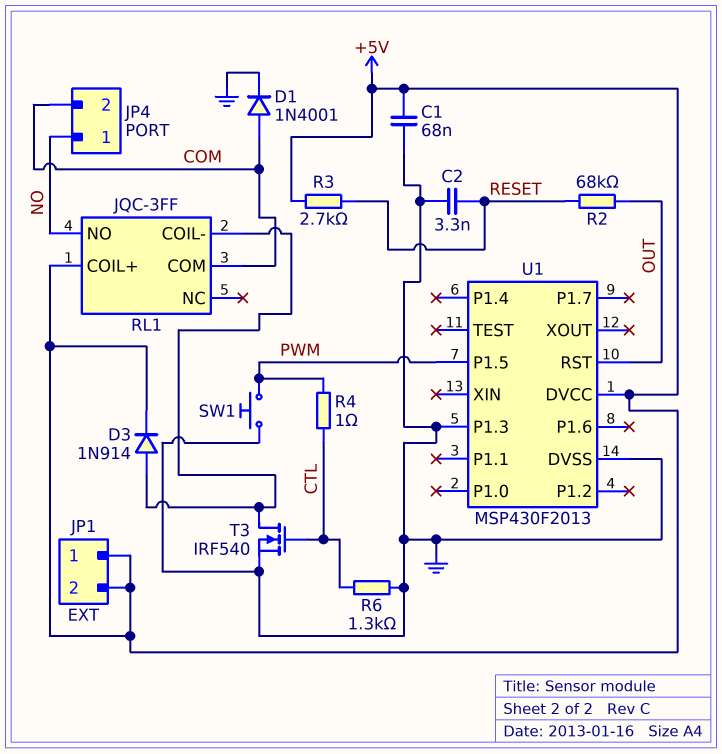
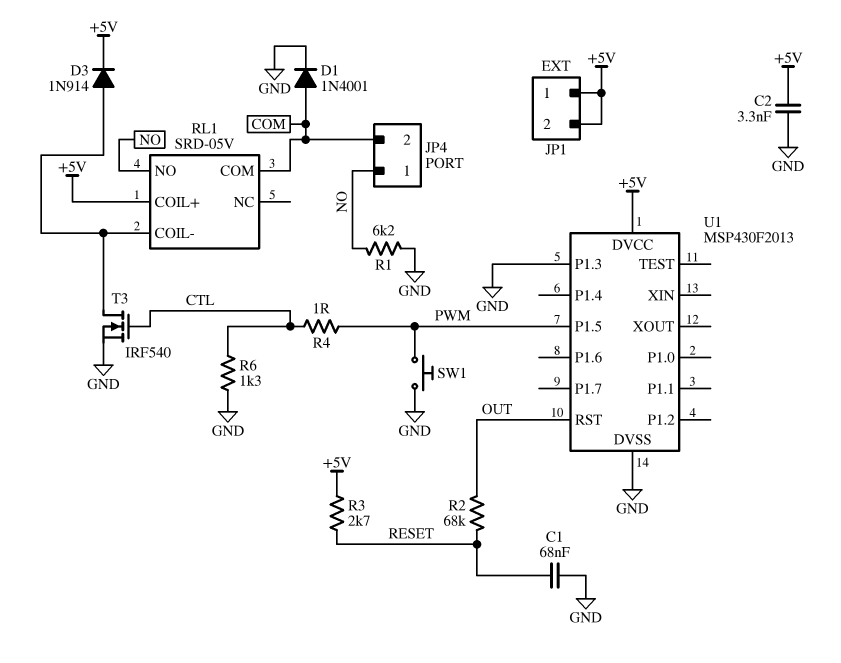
C1: 68nF (+5V, GND) -> 68nF (GND, RESET)
C2: 3.3nF (GND, RESET) -> 3.3nF (+5V, GND)
R1: none -> 6.2k (GND, NO)
RL1: JQC-3FF -> SRD-05V

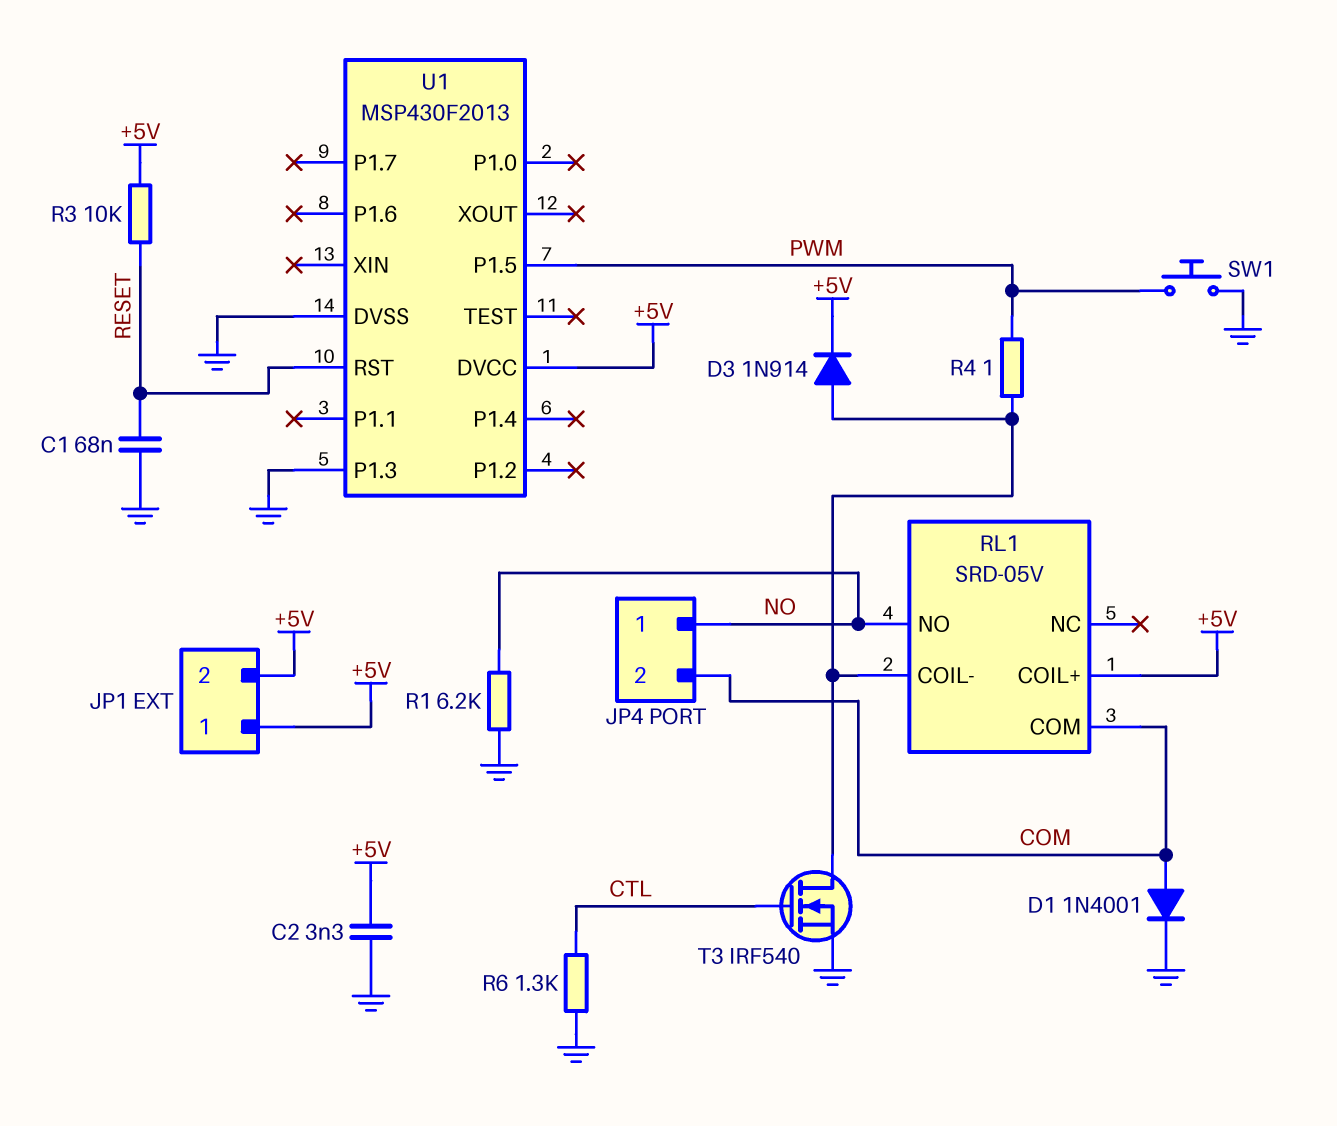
R2: 68k (OUT, RESET) -> none
R3: 2.7k (+5V, RESET) -> 10k (+5V, RESET)
R4: 1 (CTL, PWM) -> 1 (PWM, RL1/COIL-)
U1 pin RST: OUT -> RESET

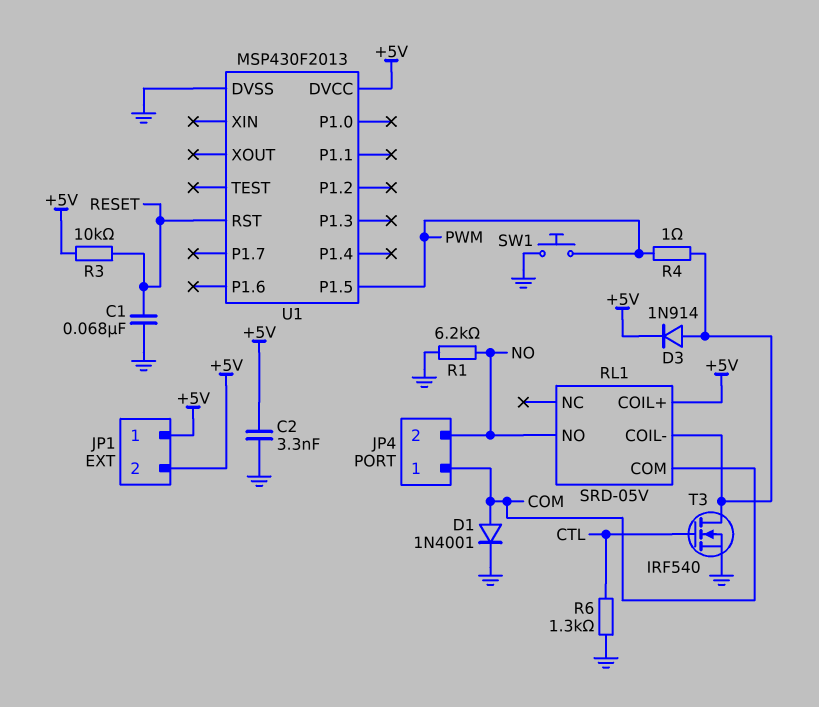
JP4 pin 1: NO -> COM
JP4 pin 2: COM -> NO
U1 pin P1.3: GND -> none

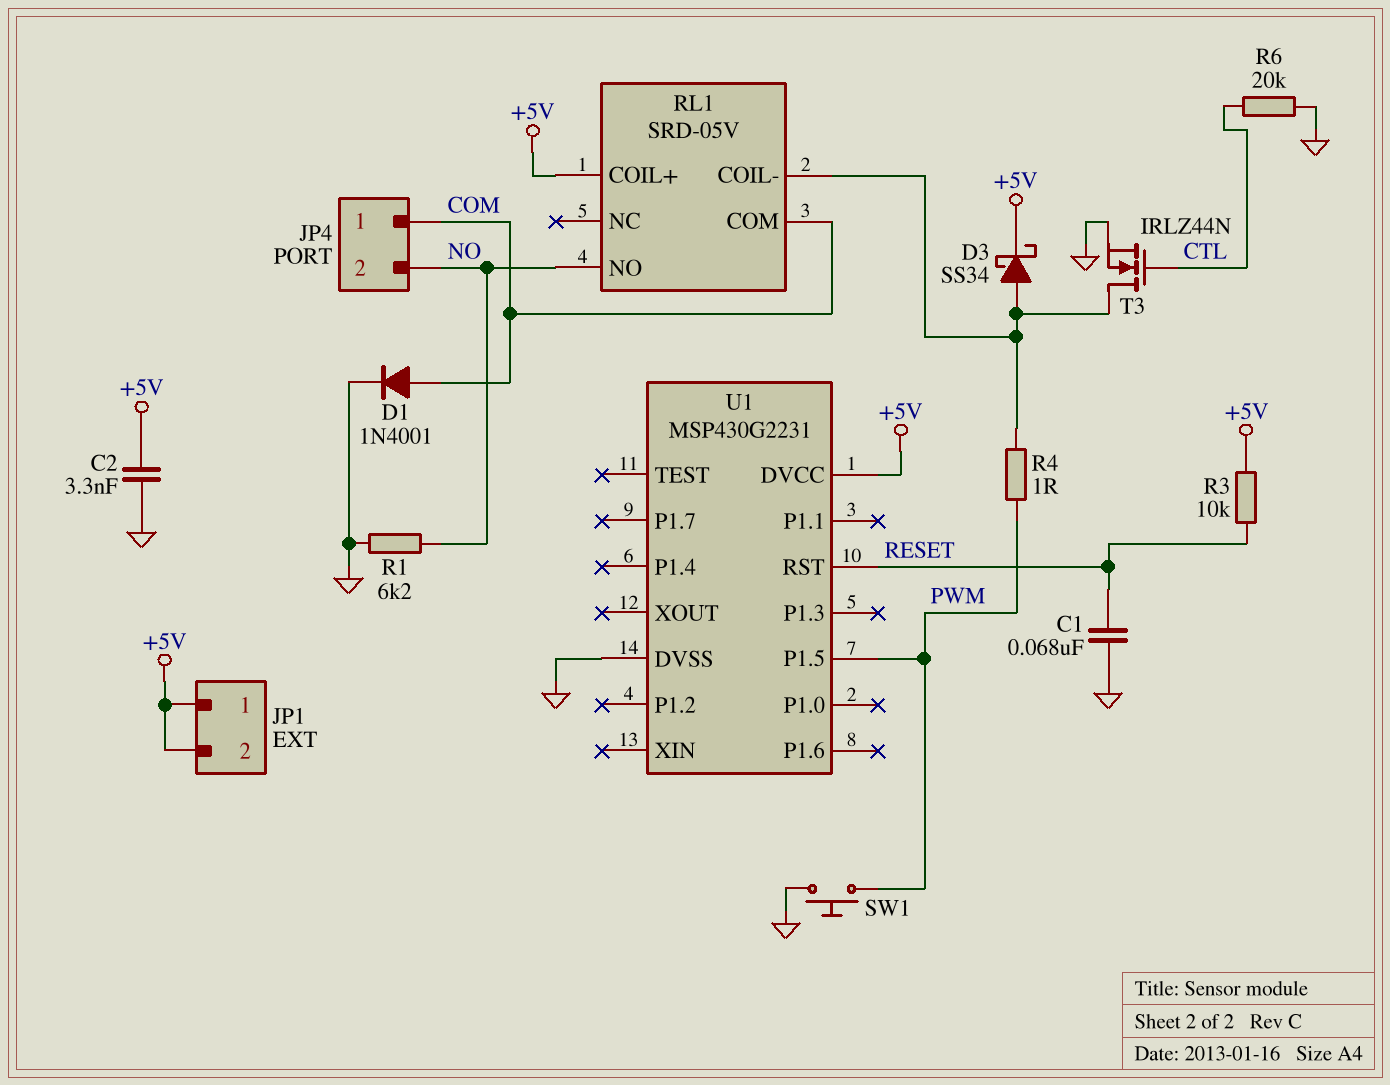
D3: diode 1N914 (A RL1/COIL-, K +5V) -> schottky SS34 (A RL1/COIL-, K +5V)
R6: 1.3k (CTL, GND) -> 20k (CTL, GND)
T3: NMOS IRF540 (G CTL, D RL1/COIL-, S GND) -> NMOS IRLZ44N (G CTL, D RL1/COIL-, S GND)
U1: MSP430F2013 -> MSP430G2231

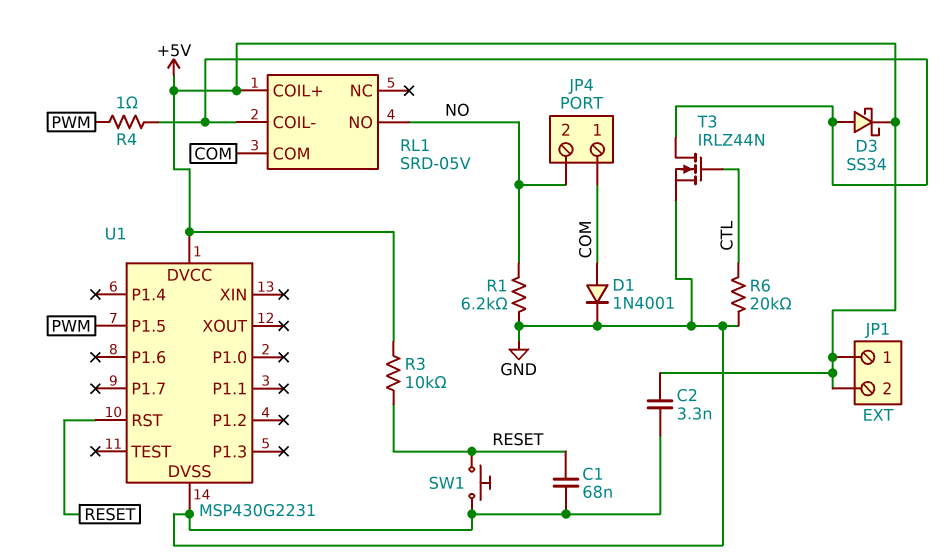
SW1: button (GND, PWM) -> button (GND, RESET)

